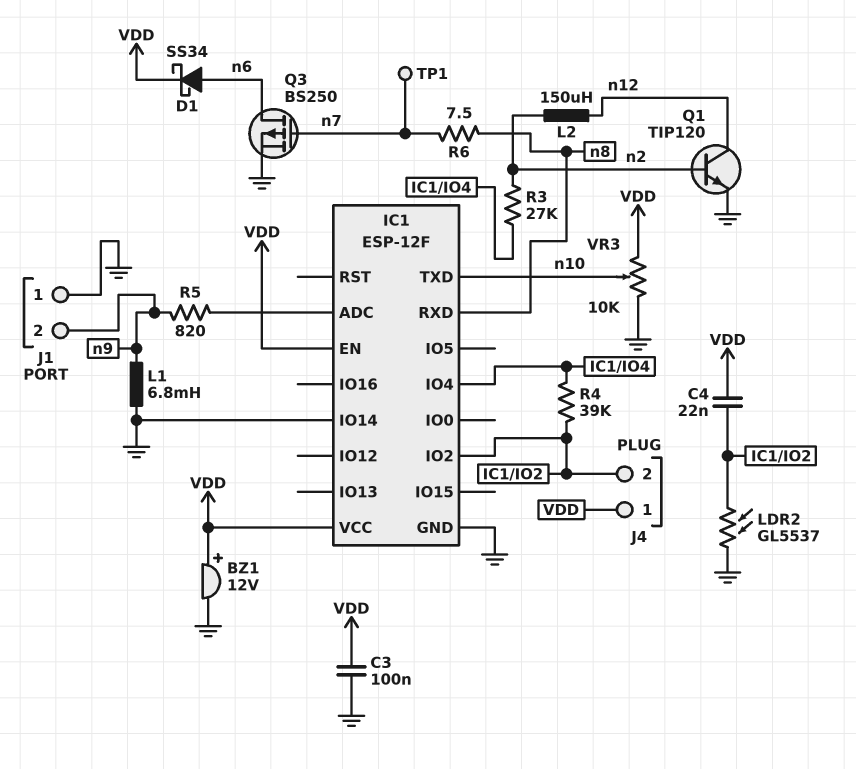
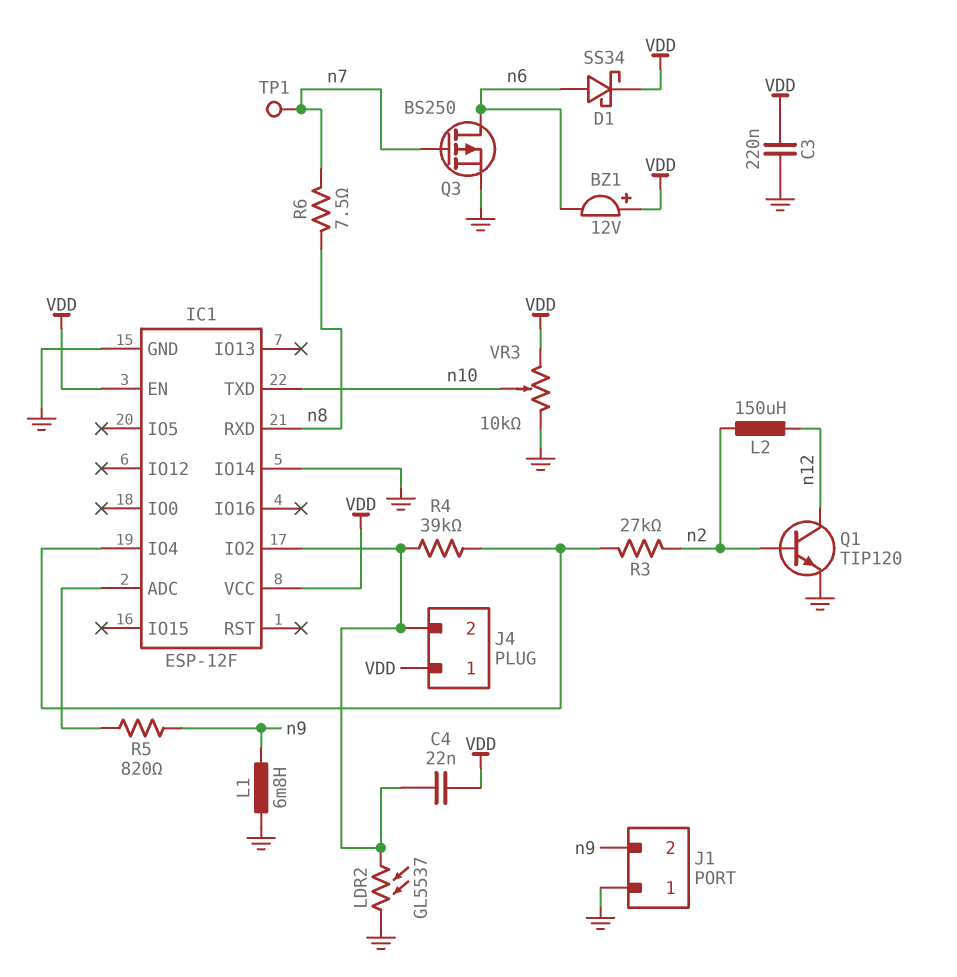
BZ1: buzzer 12V (plus VDD, minus GND) -> buzzer 12V (plus VDD, minus n6)
C3: 100nF (GND, VDD) -> 220nF (GND, VDD)

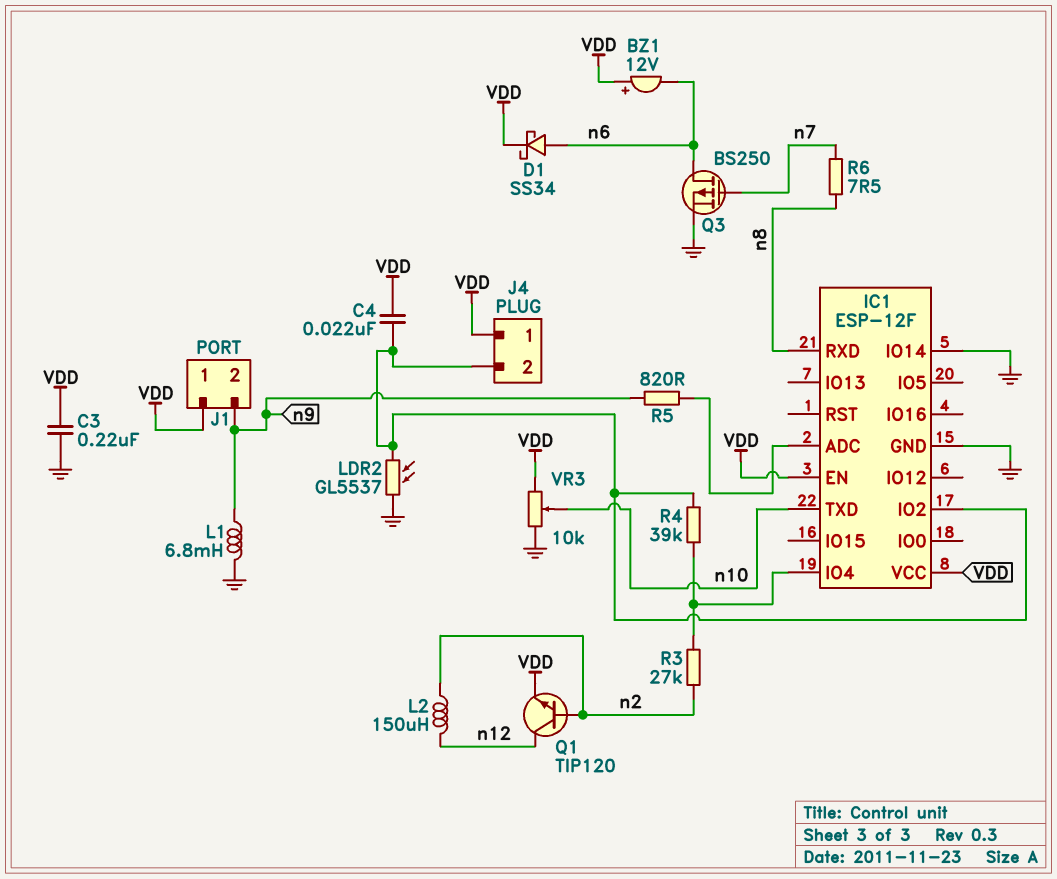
J1 pin 1: GND -> VDD
Q1: NPN TIP120 (B n2, C n12, E GND) -> NPN TIP120 (B n2, C n12, E VDD)
TP1: test point (n7) -> none

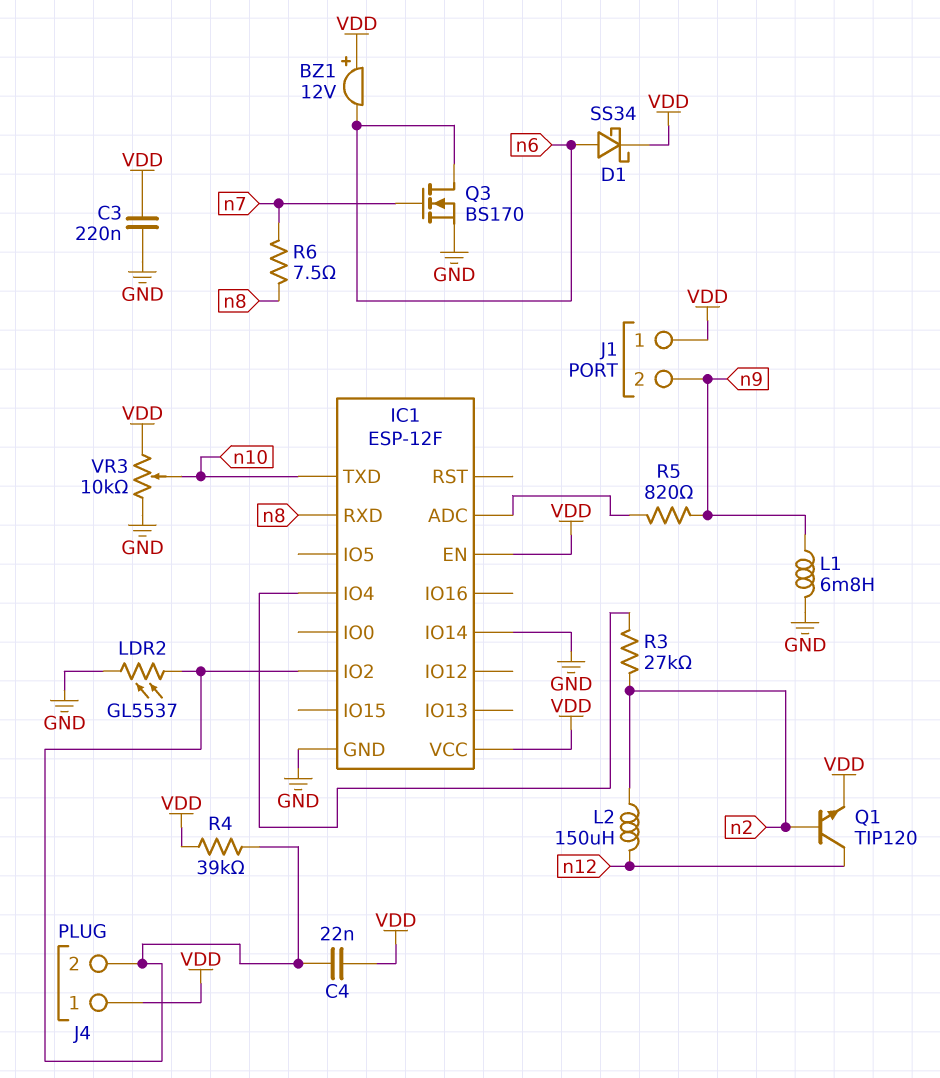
Q3: PMOS BS250 (G n7, D n6, S GND) -> NMOS BS170 (G n7, D n6, S GND)
R4: 39k (IC1/IO2, IC1/IO4) -> 39k (IC1/IO2, VDD)

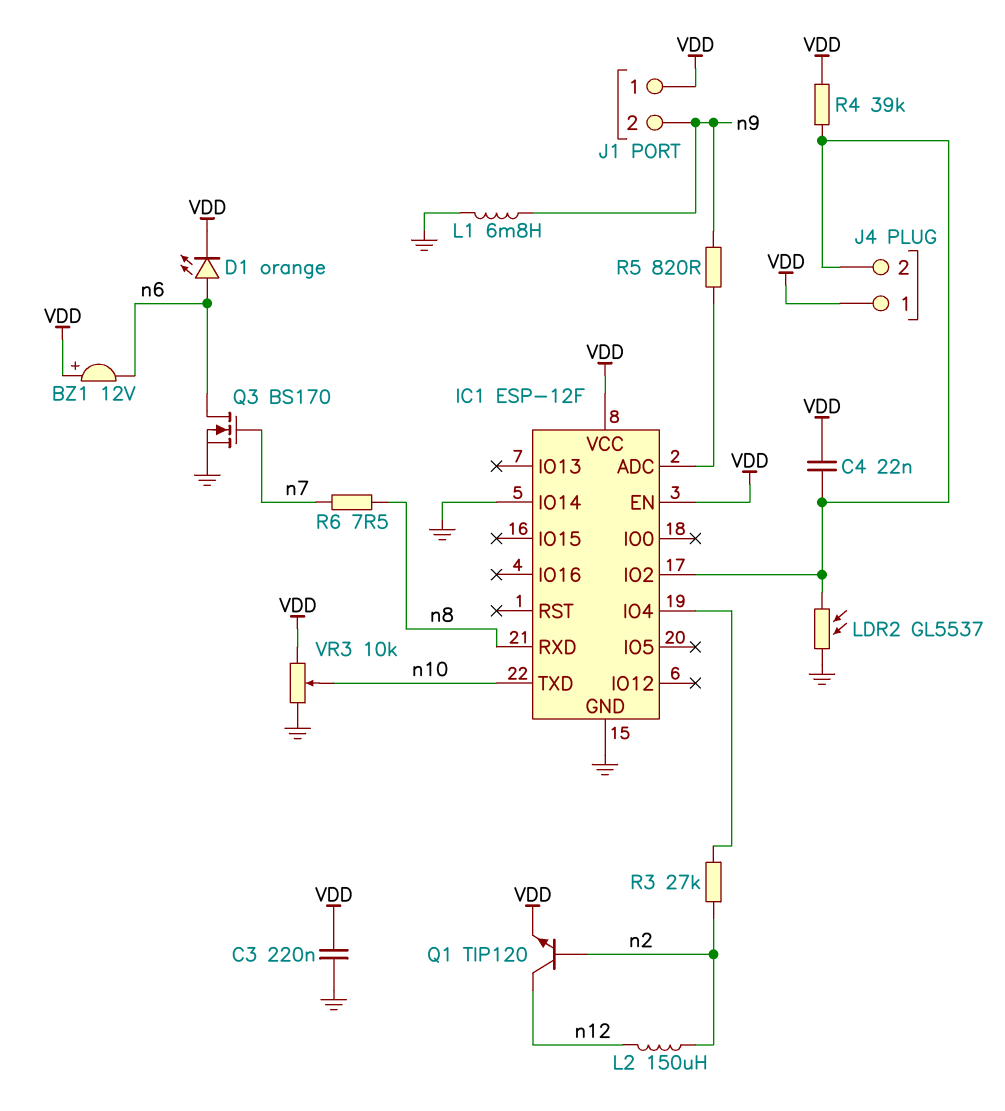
D1: schottky SS34 (A n6, K VDD) -> LED orange (A n6, K VDD)

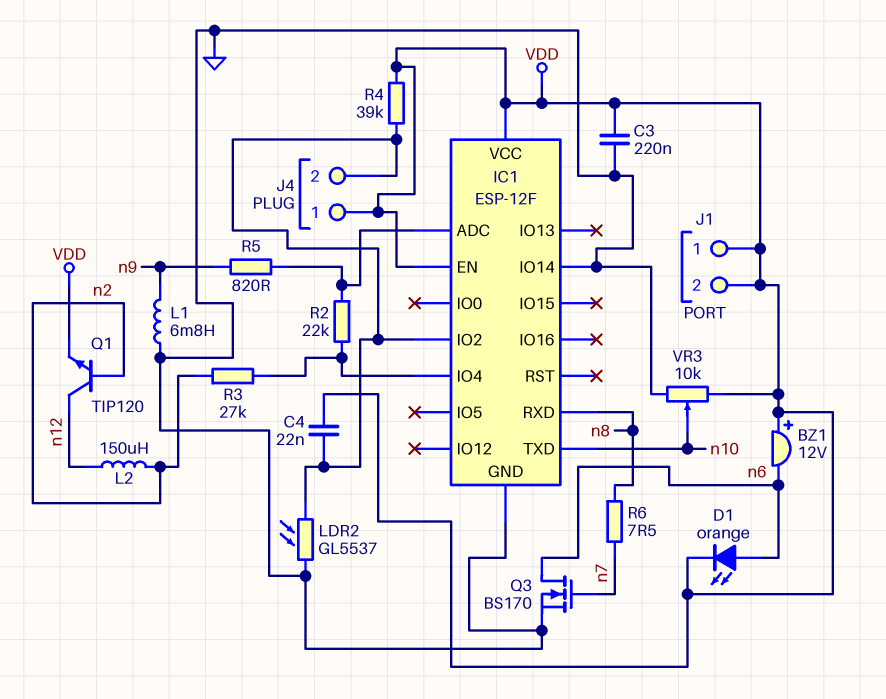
J1 pin 2: n9 -> VDD
R2: none -> 22k (IC1/ADC, IC1/IO4)

